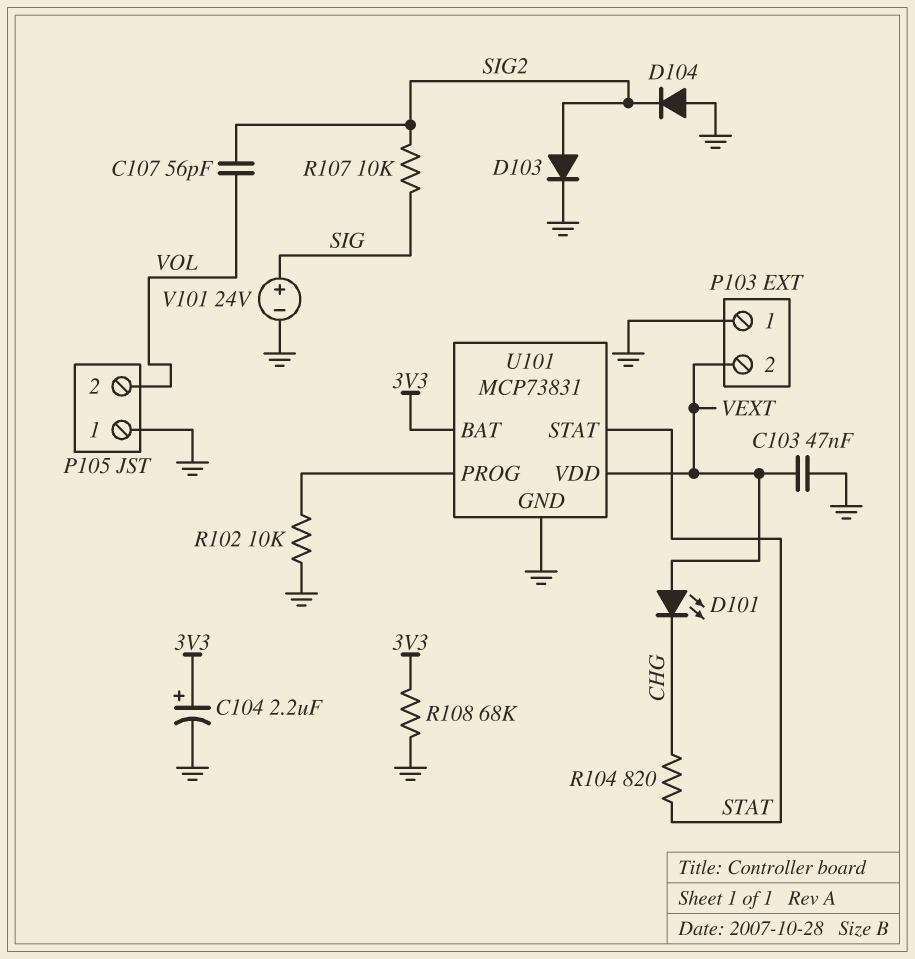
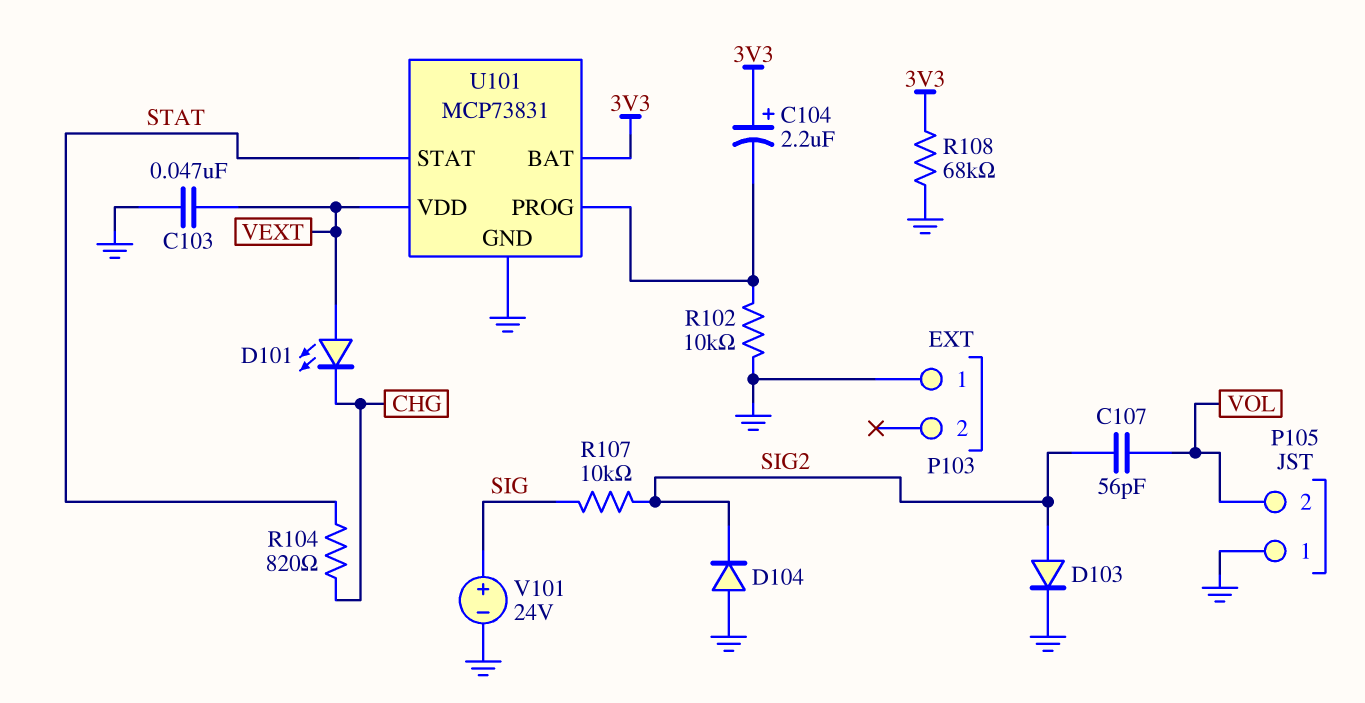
C104: 2.2uF (plus 3V3, minus GND) -> 2.2uF (plus 3V3, minus U101/PROG)
P103 pin 2: VEXT -> none

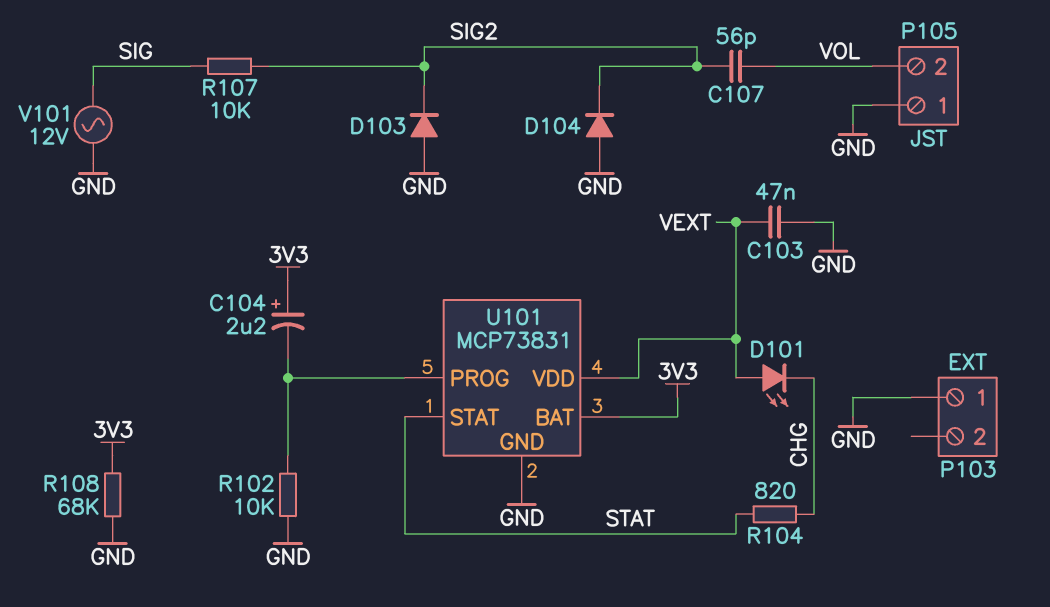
D103: diode (A SIG2, K GND) -> diode (A GND, K SIG2)
V101: 24V (plus SIG, minus GND) -> AC 12V (GND, SIG)

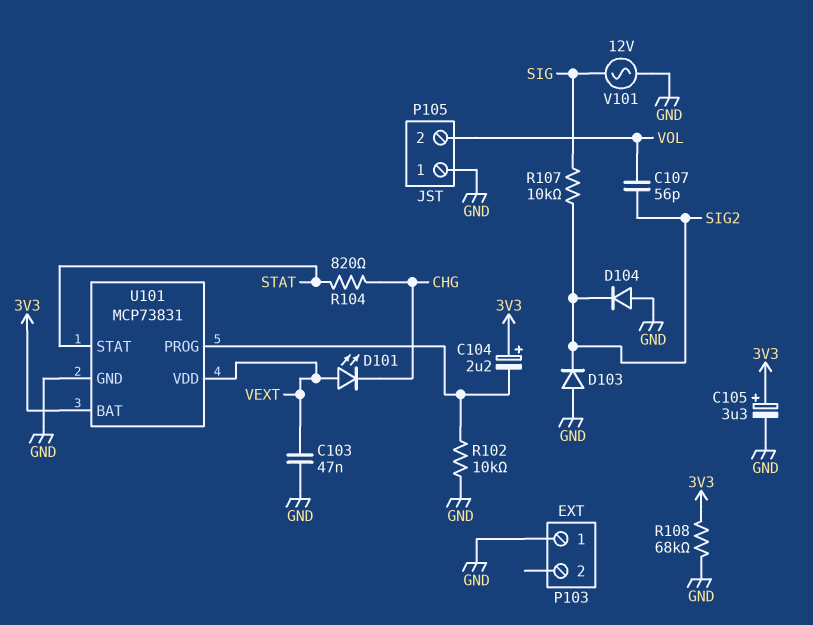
C105: none -> 3.3uF (plus 3V3, minus GND)

